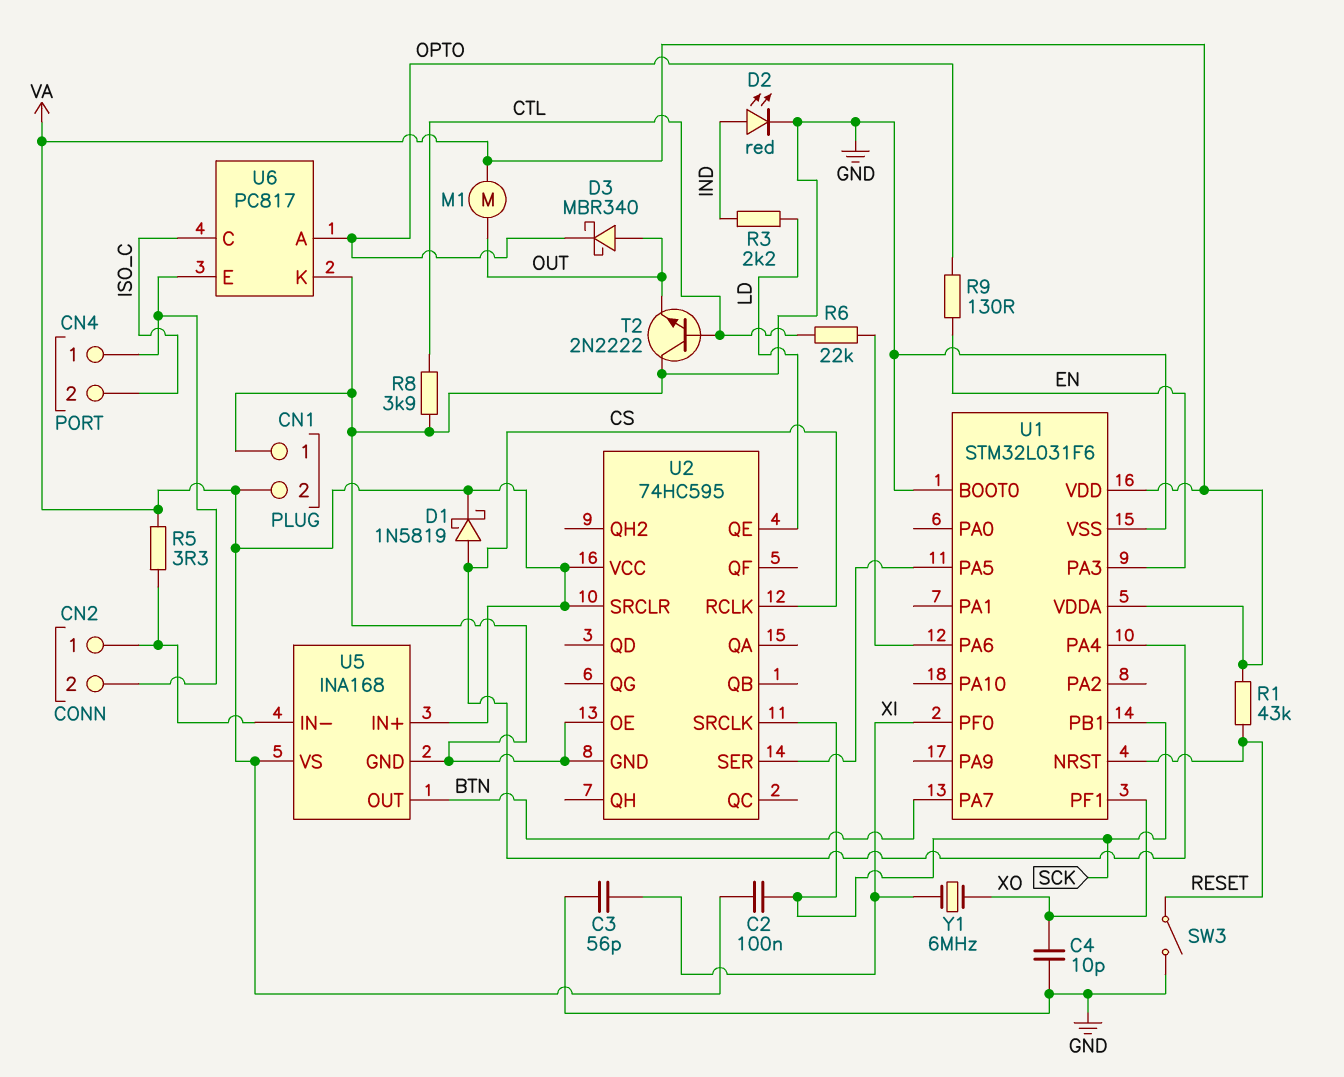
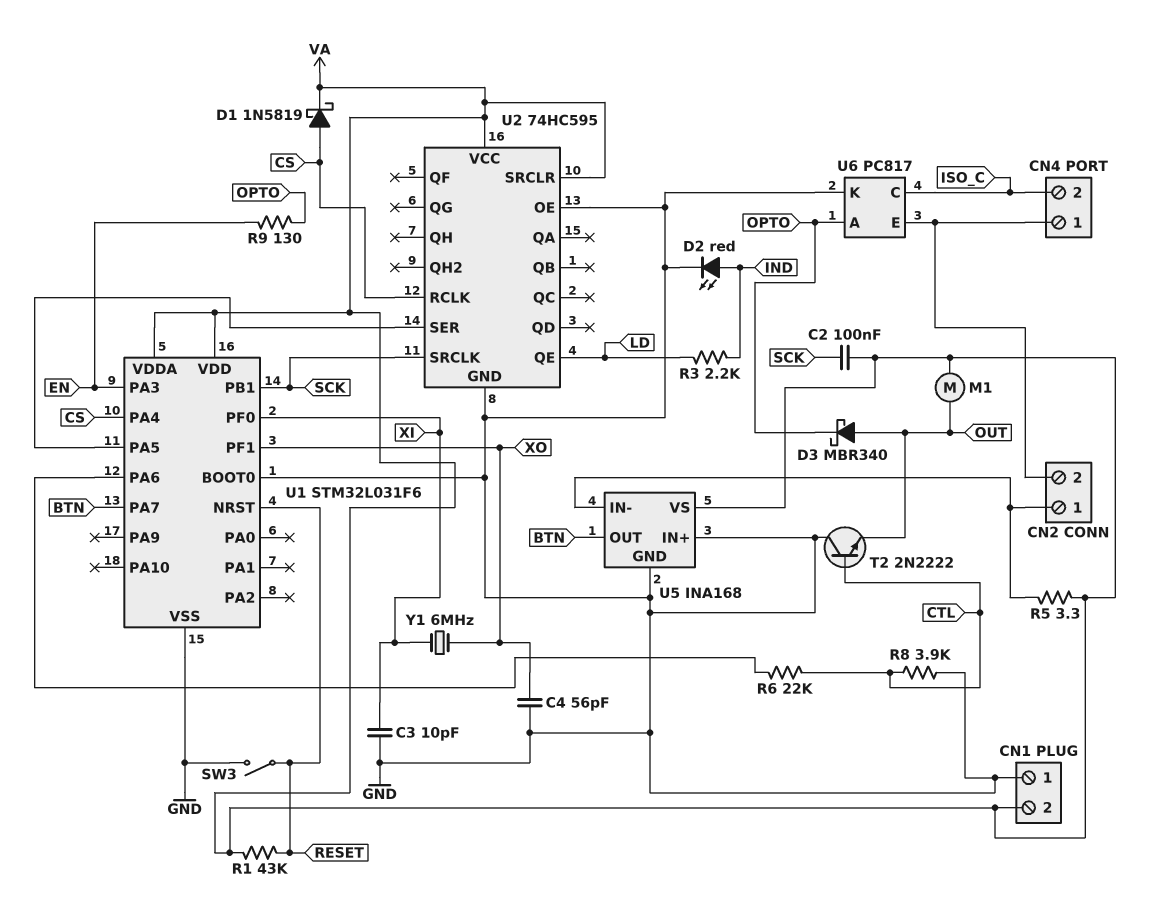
C3: 56pF (GND, XI) -> 10pF (GND, XI)
C4: 10pF (GND, XO) -> 56pF (GND, XO)
U5 pin IN+: VA -> GND

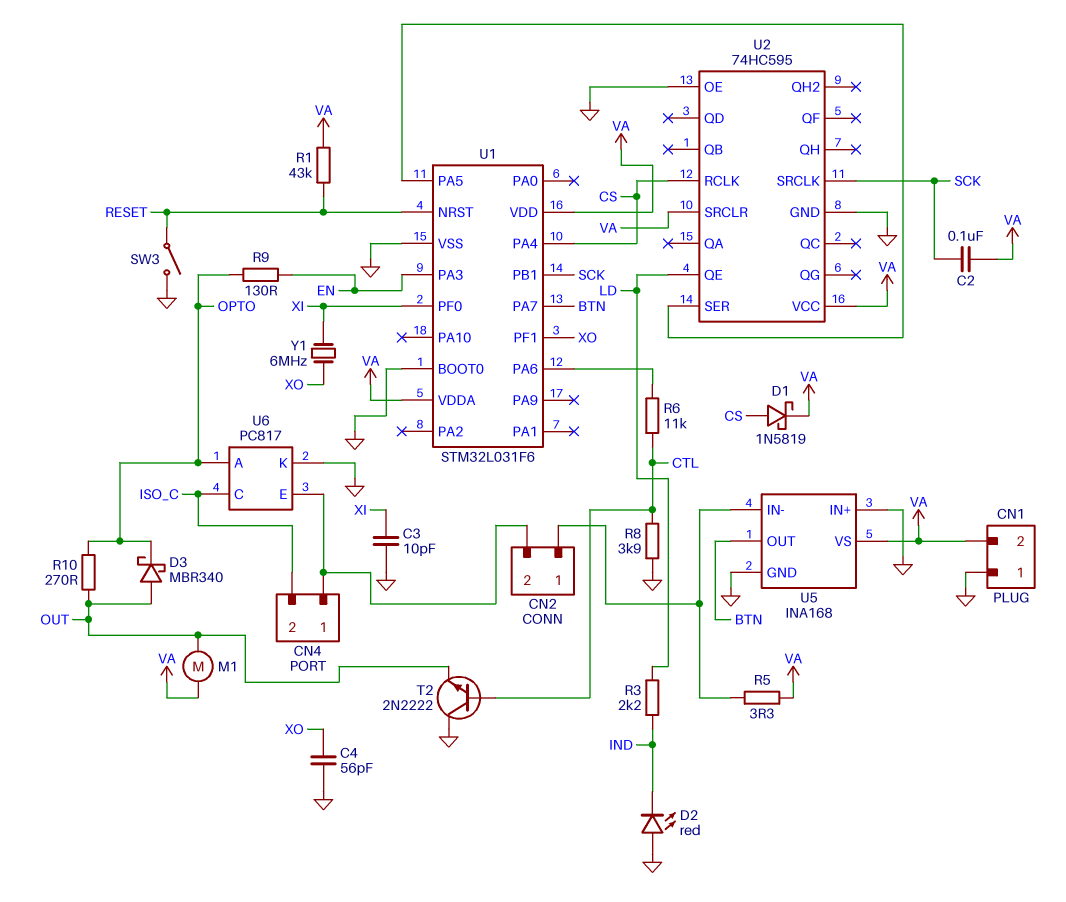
D2: LED red (A IND, K GND) -> LED red (A GND, K IND)
R6: 22k (CTL, U1/PA6) -> 11k (CTL, U1/PA6)
R10: none -> 270 (OPTO, OUT)

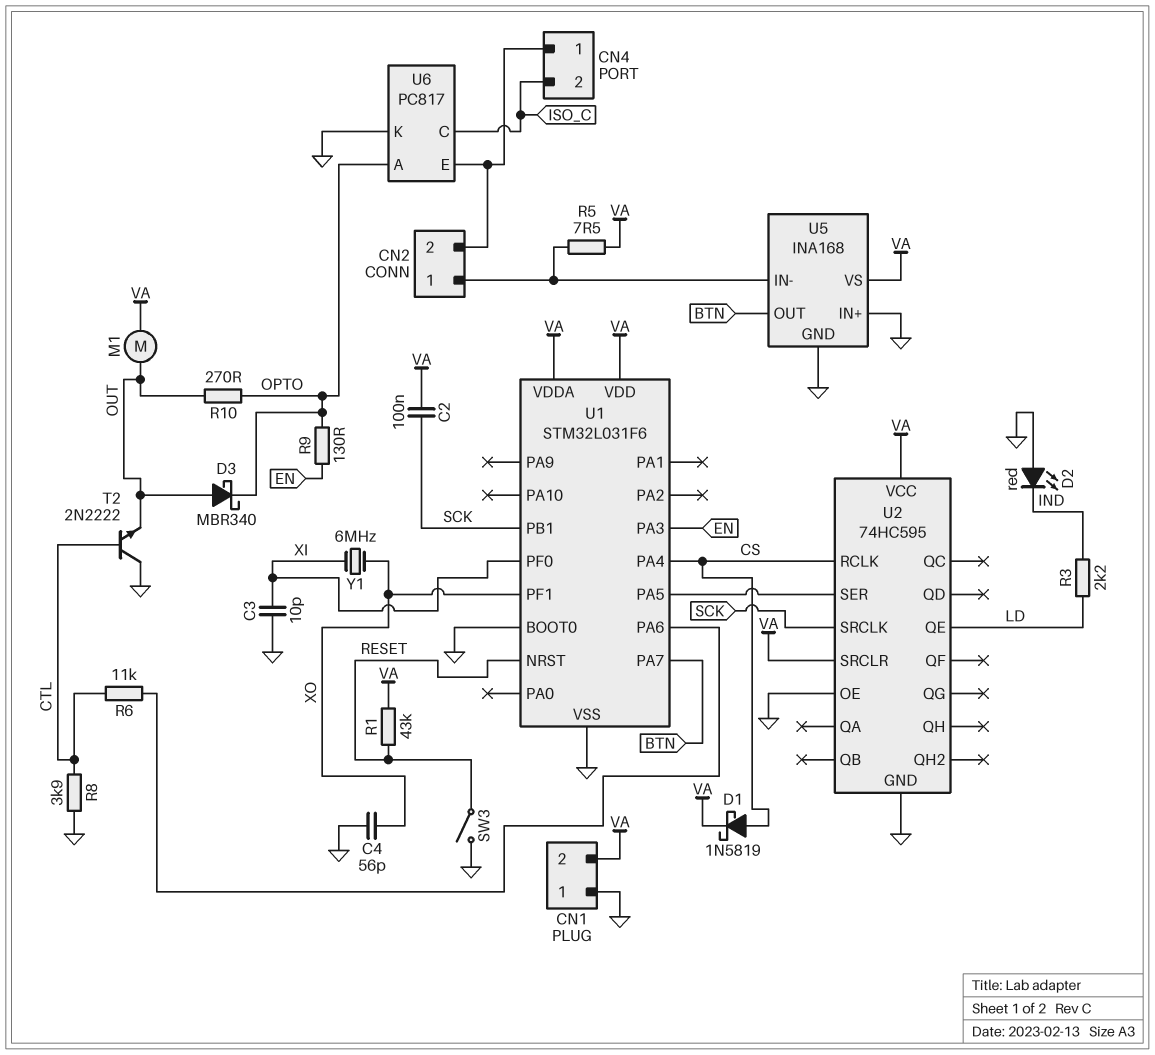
R5: 3.3 (CN2/1, VA) -> 7.5 (CN2/1, VA)

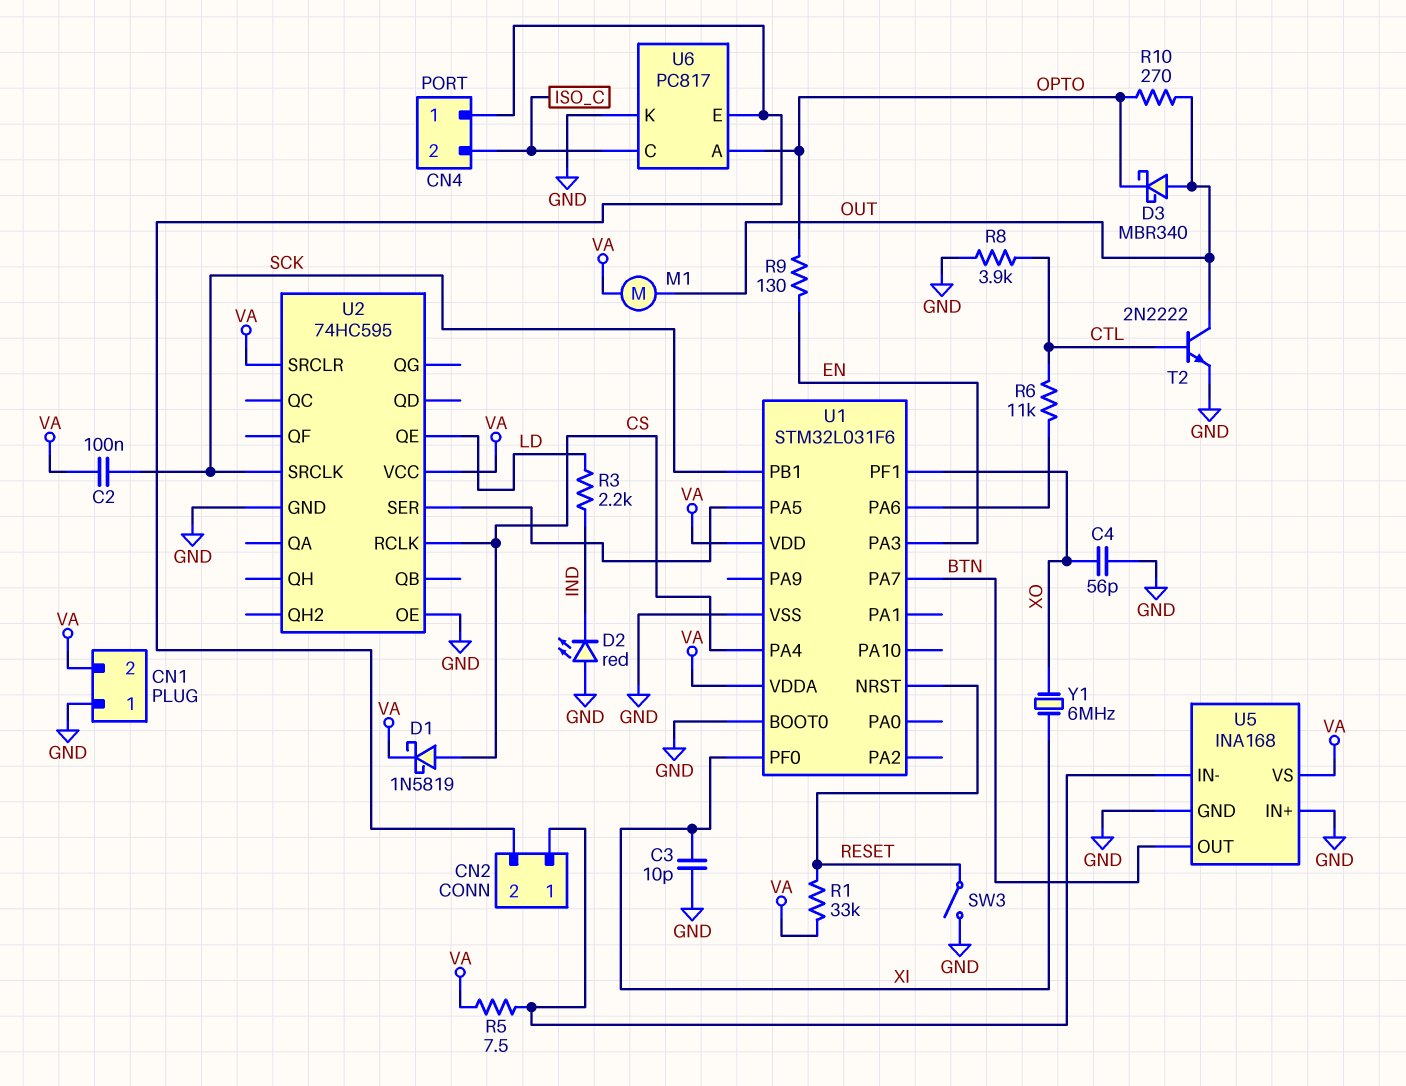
R1: 43k (RESET, VA) -> 33k (RESET, VA)
T2: NPN 2N2222 (B CTL, C GND, E OUT) -> NPN 2N2222 (B CTL, C OUT, E GND)

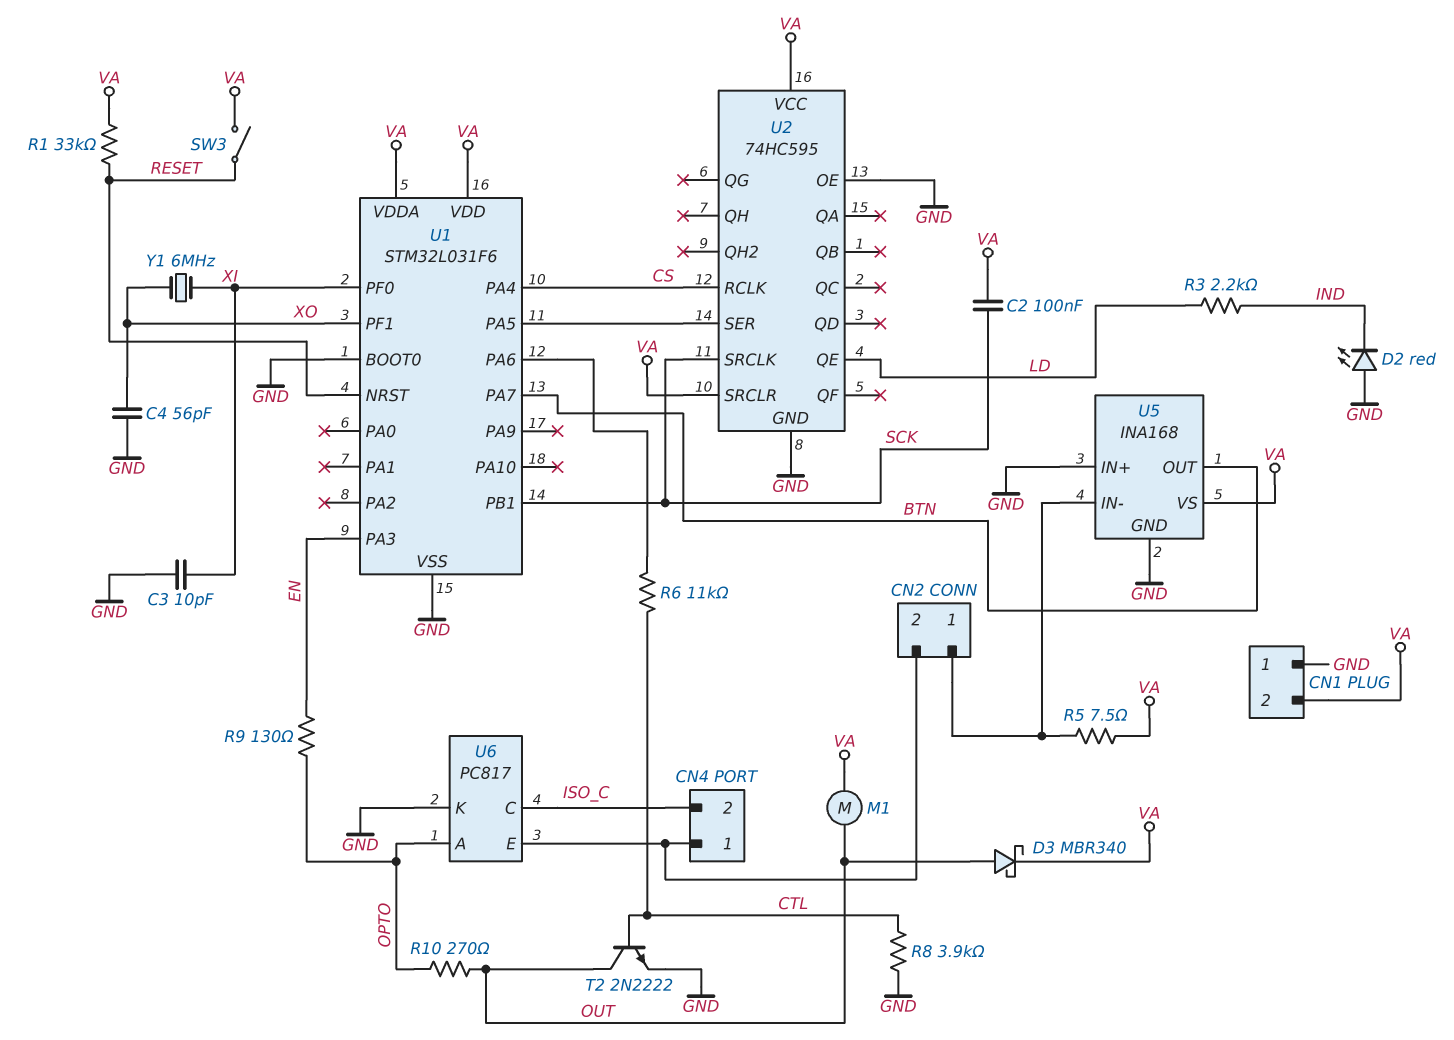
D1: schottky 1N5819 (A CS, K VA) -> none
D3: schottky MBR340 (A OUT, K OPTO) -> schottky MBR340 (A OUT, K VA)
SW3: switch (GND, RESET) -> switch (RESET, VA)

